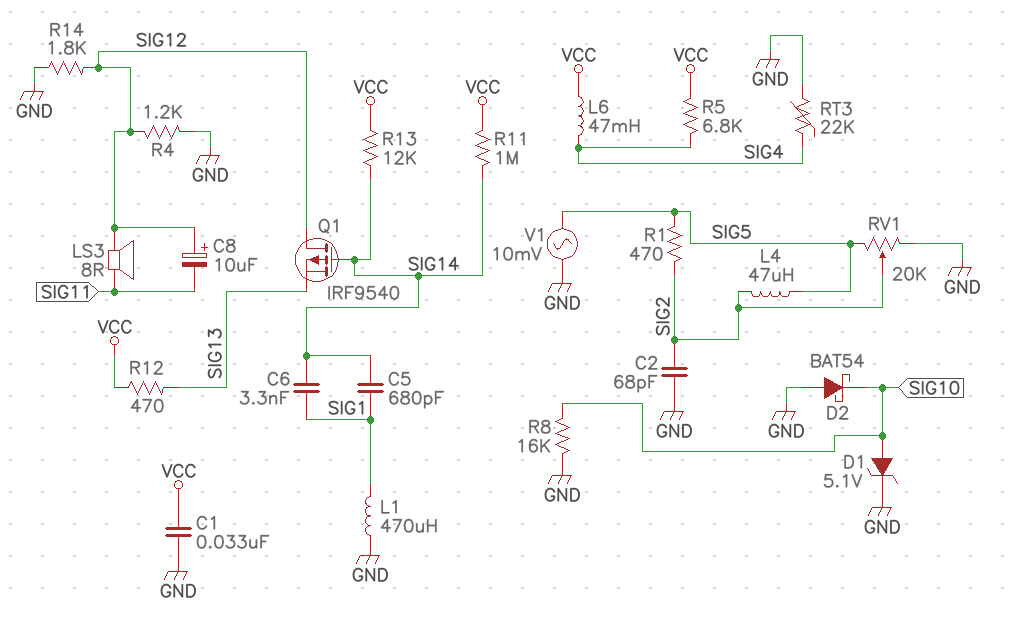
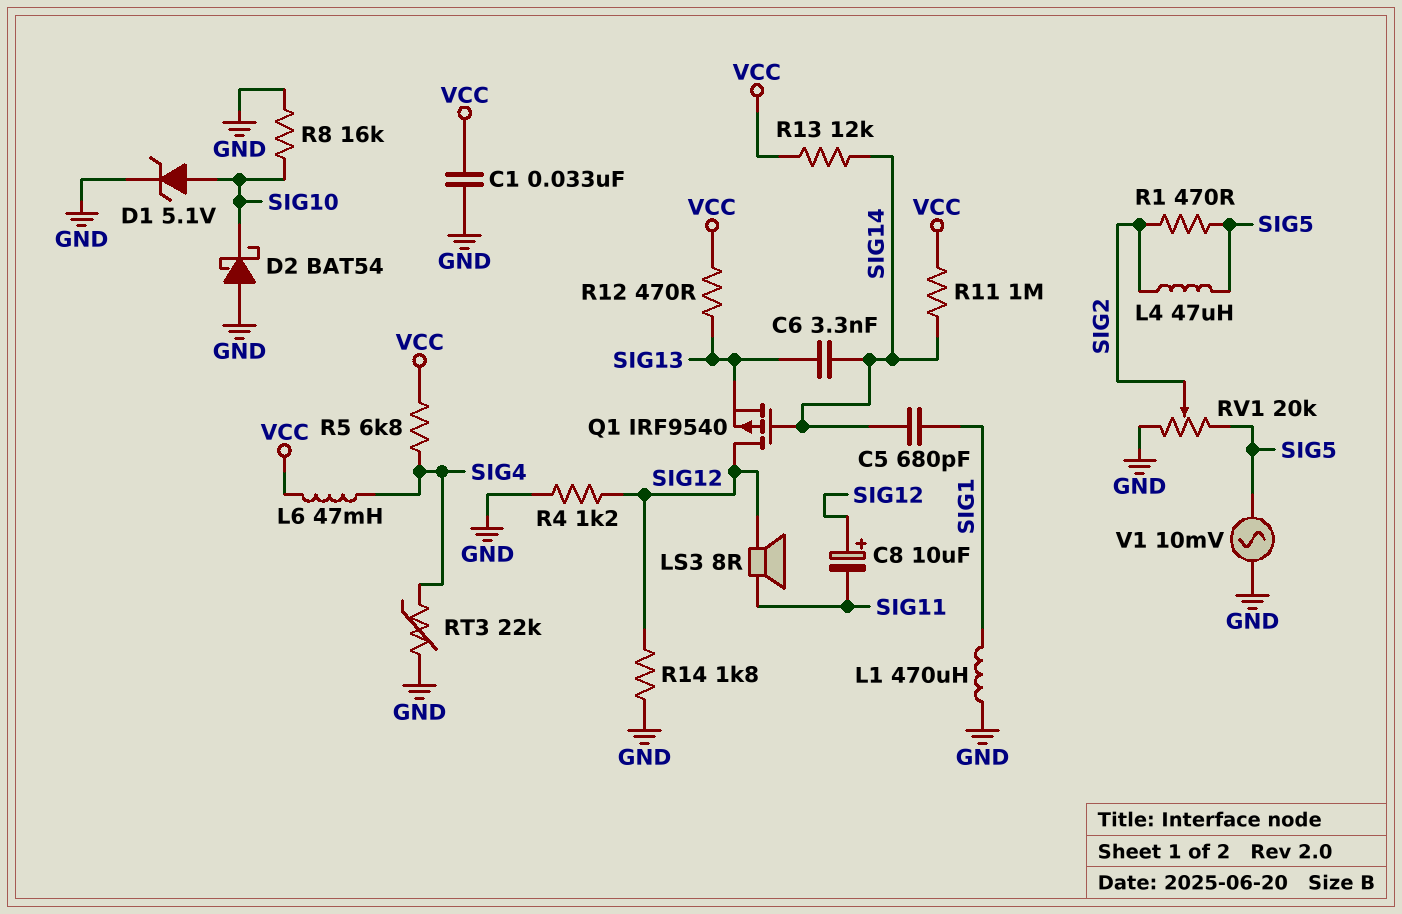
C2: 68pF (GND, SIG2) -> none
C6: 3.3nF (SIG1, SIG14) -> 3.3nF (SIG13, SIG14)

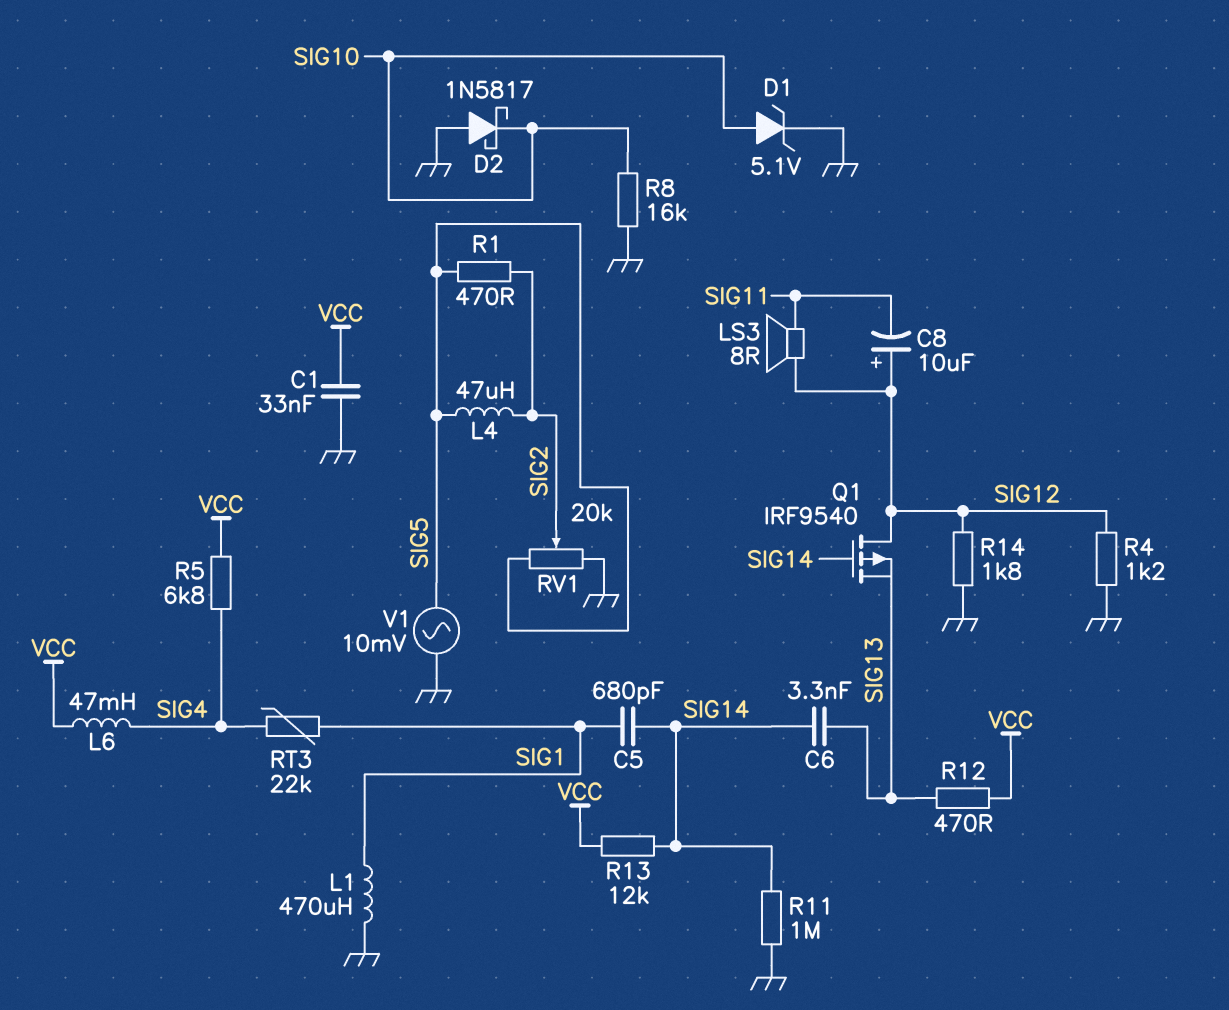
D2: schottky BAT54 (A GND, K SIG10) -> schottky 1N5817 (A GND, K SIG10)
R11: 1M (SIG14, VCC) -> 1M (GND, SIG14)
RT3: 22k (GND, SIG4) -> 22k (SIG1, SIG4)

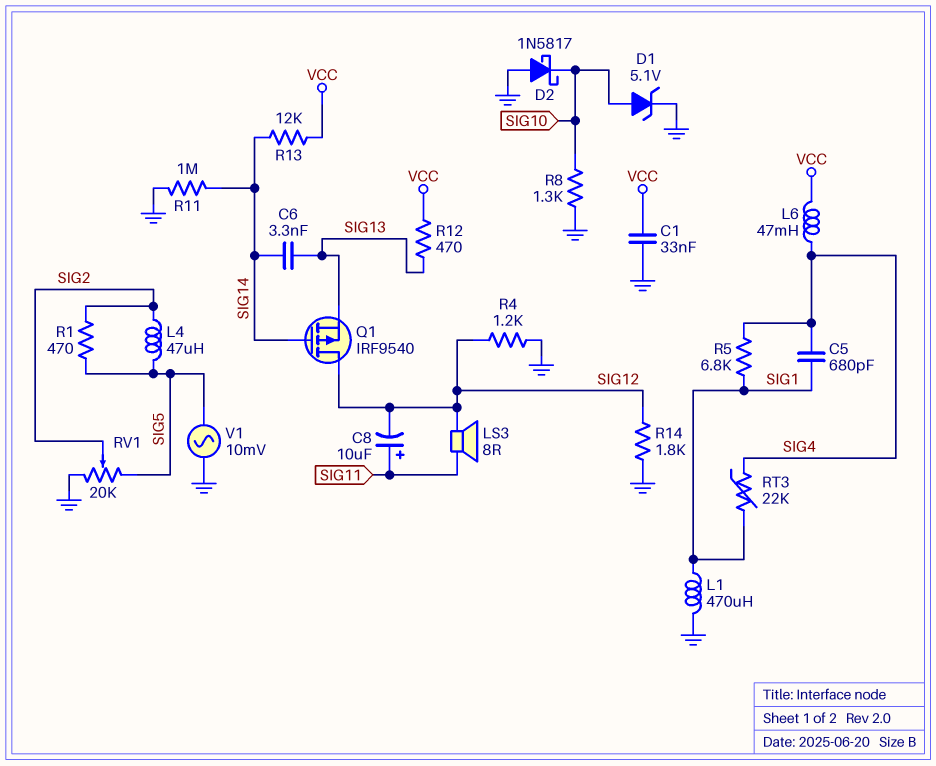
C5: 680pF (SIG1, SIG14) -> 680pF (SIG1, SIG4)
C8: 10uF (plus SIG12, minus SIG11) -> 10uF (plus SIG11, minus SIG12)
R5: 6.8k (SIG4, VCC) -> 6.8k (SIG1, SIG4)
R8: 16k (GND, SIG10) -> 1.3k (GND, SIG10)

